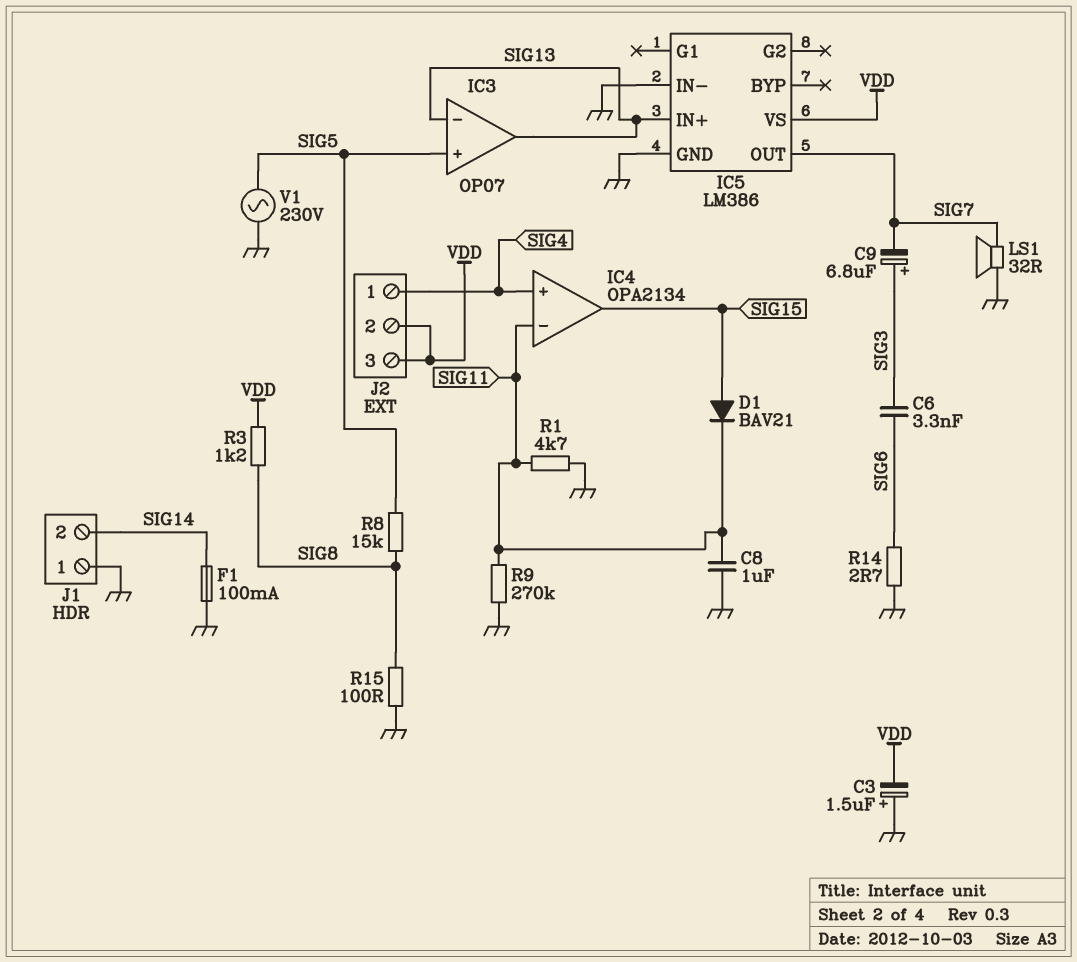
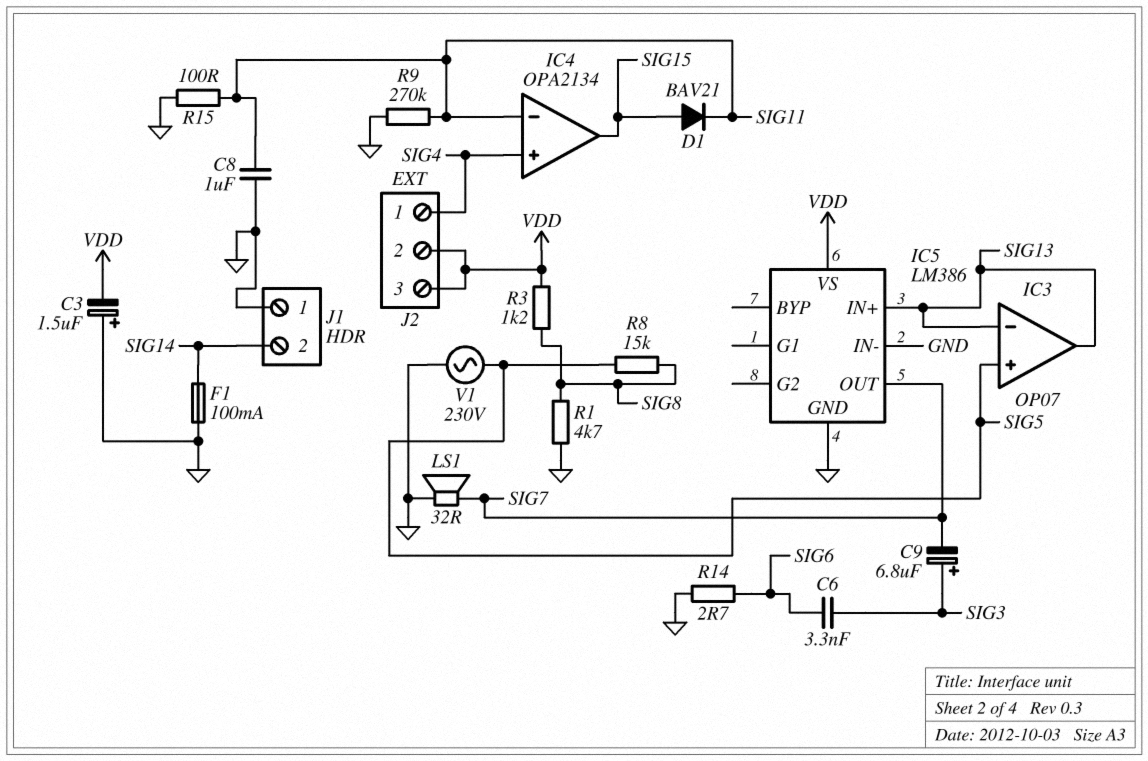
R1: 4.7k (GND, SIG11) -> 4.7k (GND, SIG8)
R15: 100 (GND, SIG8) -> 100 (GND, SIG11)

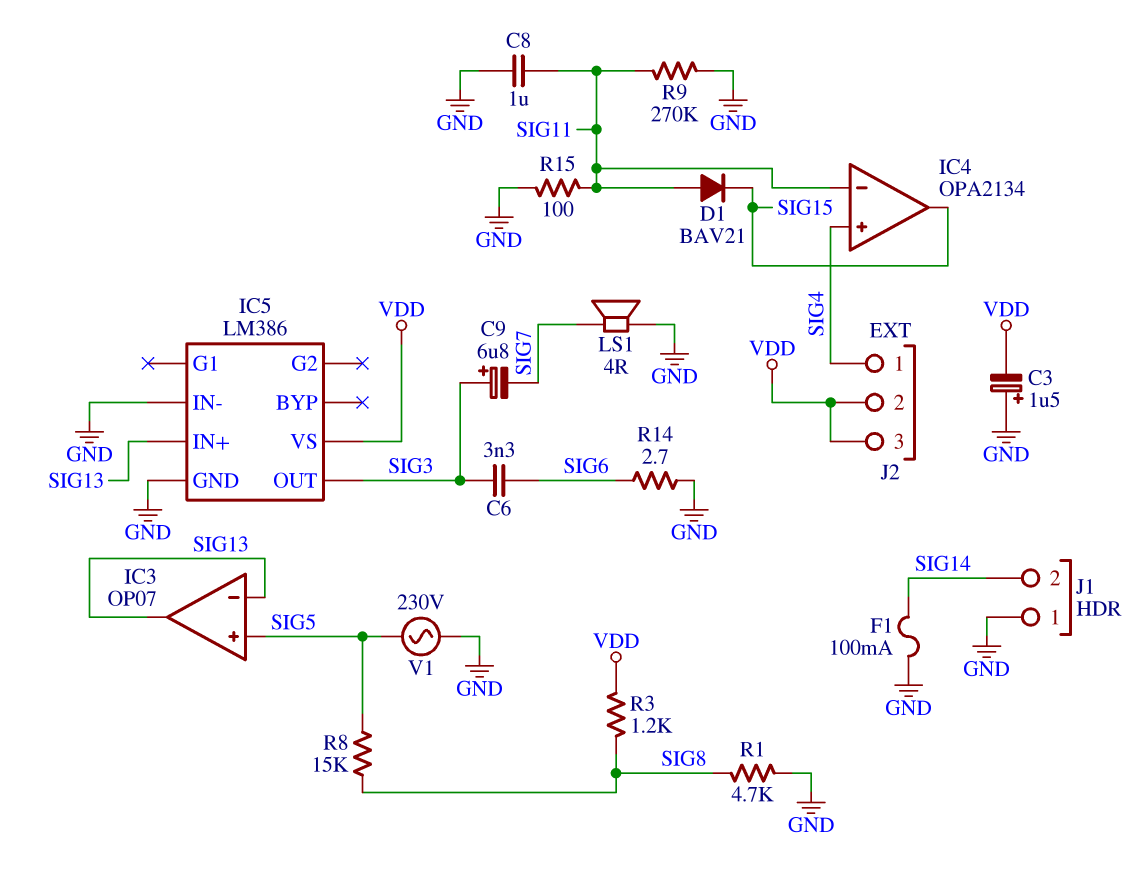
D1: diode BAV21 (A SIG15, K SIG11) -> diode BAV21 (A SIG11, K SIG15)
IC5 pin OUT: SIG7 -> SIG3
LS1: speaker 32R (GND, SIG7) -> speaker 4R (GND, SIG7)

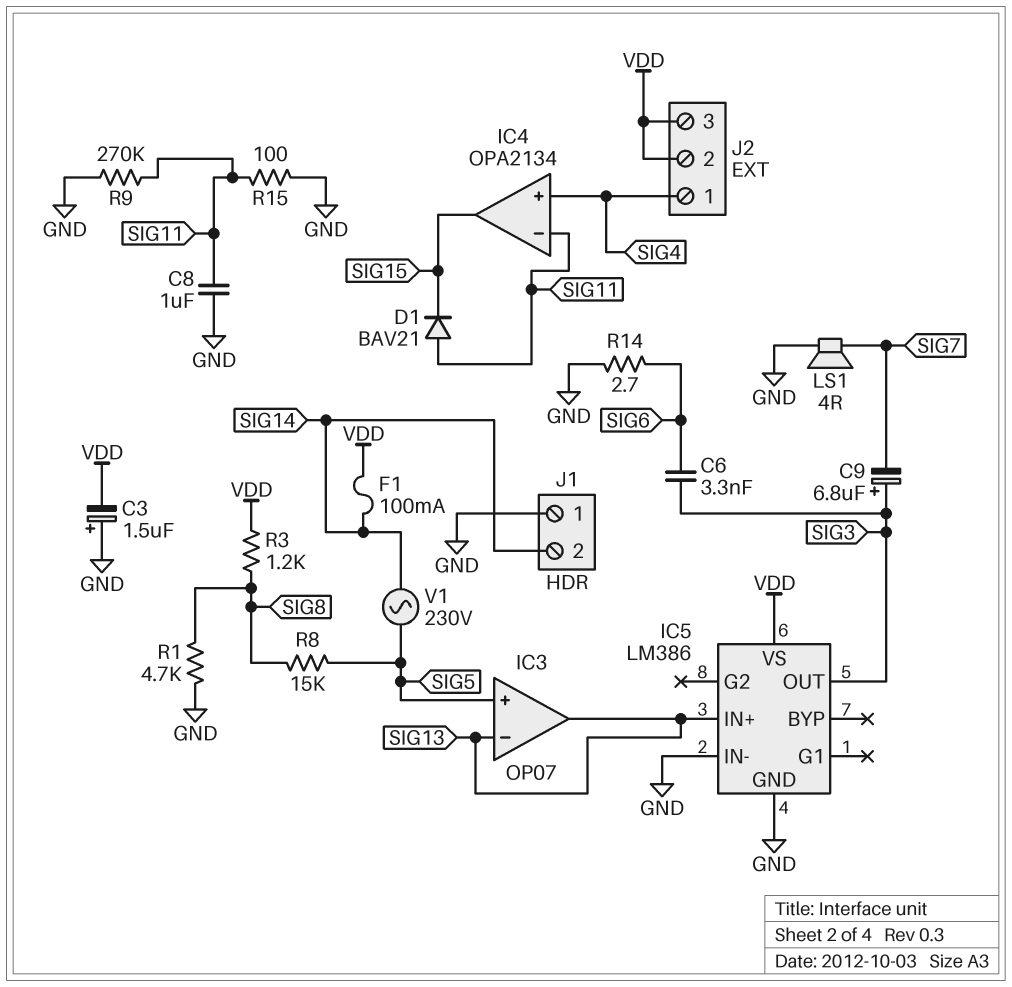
F1: 100mA (GND, SIG14) -> 100mA (SIG14, VDD)
V1: AC 230V (GND, SIG5) -> AC 230V (SIG5, SIG14)

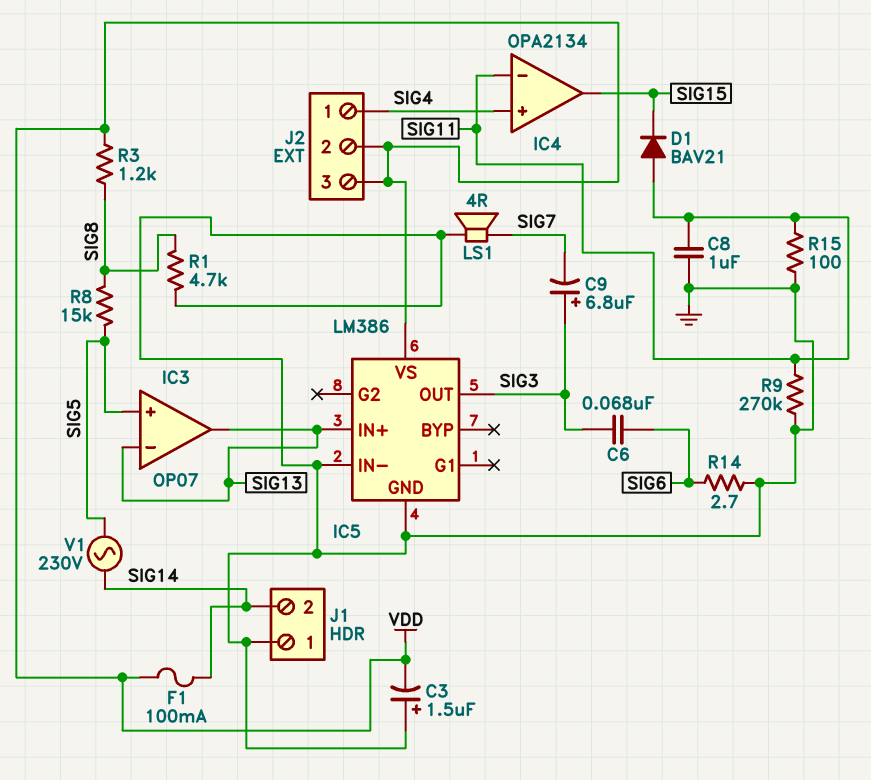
C6: 3.3nF (SIG3, SIG6) -> 68nF (SIG3, SIG6)

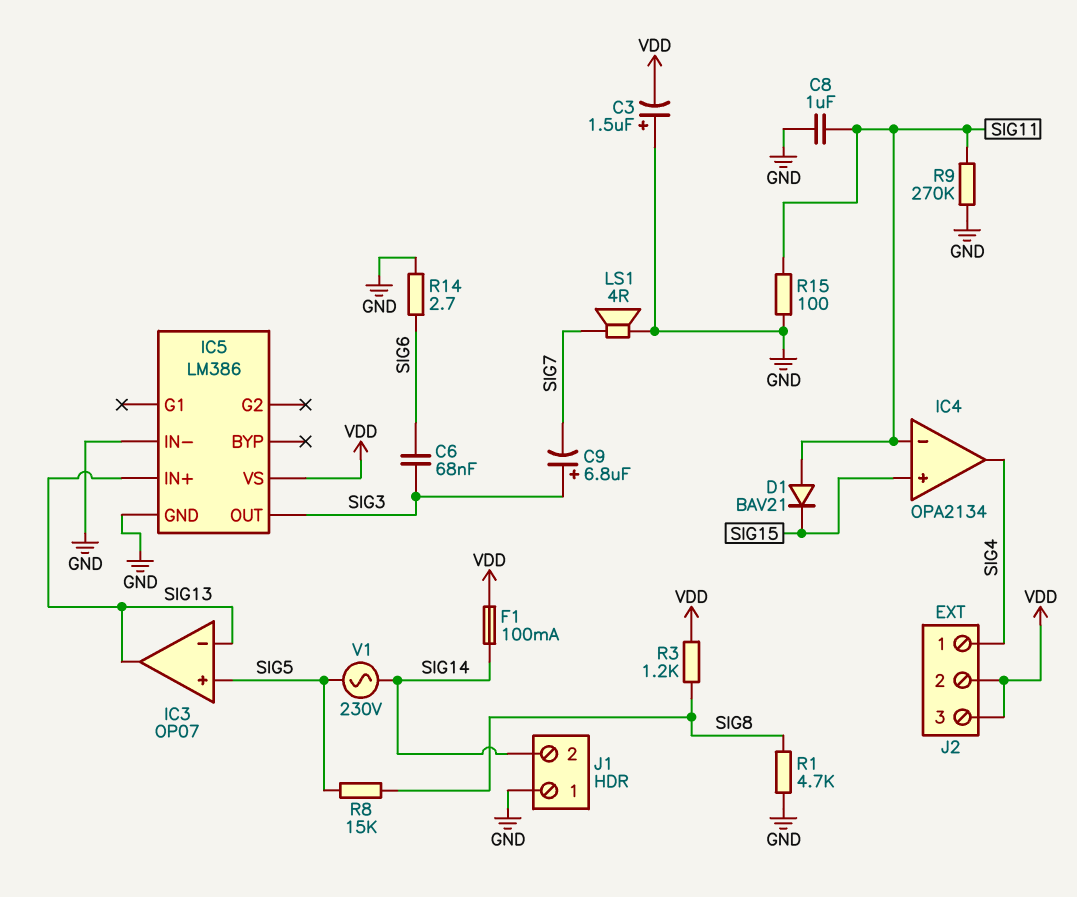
IC4 pin in+: SIG4 -> SIG15
IC4 pin out: SIG15 -> SIG4

